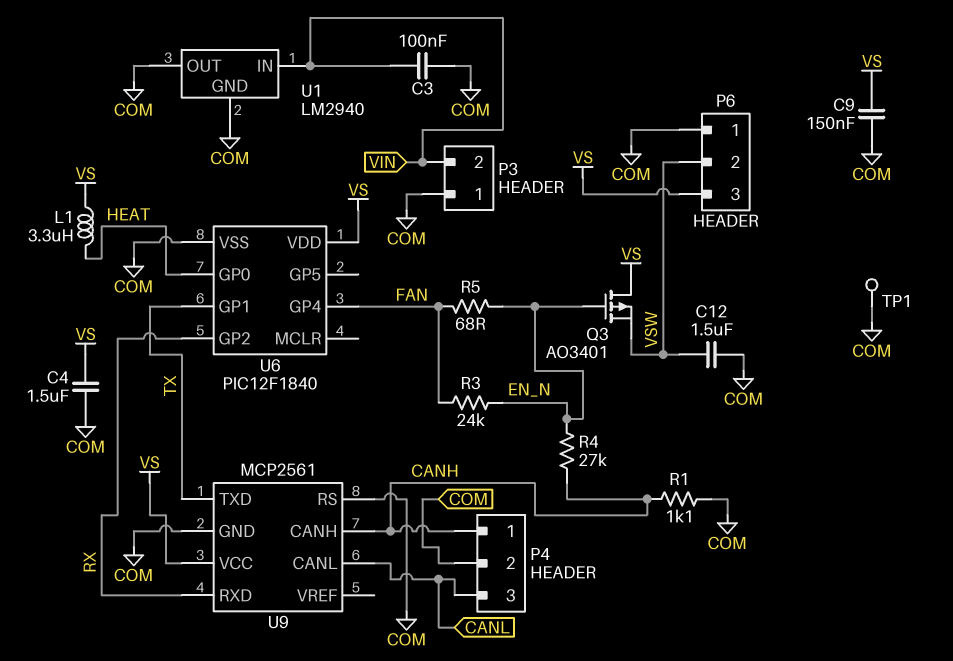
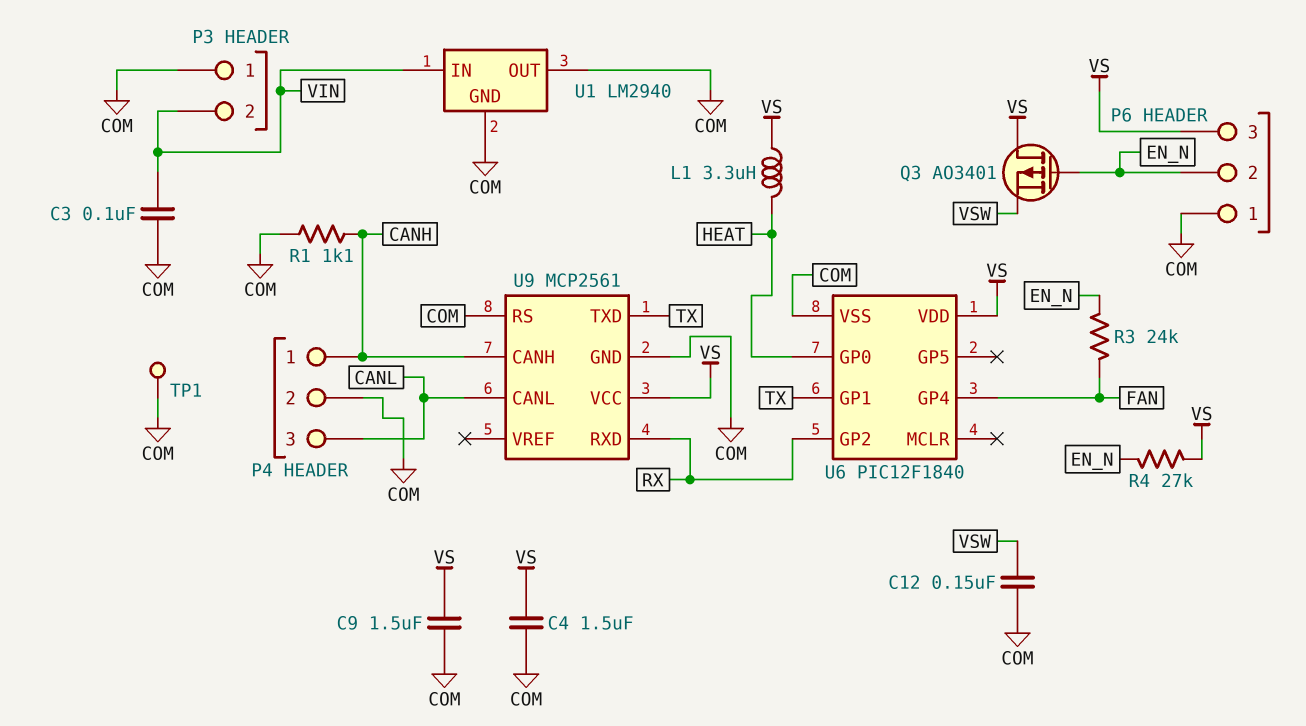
C9: 150nF (COM, VS) -> 1.5uF (COM, VS)
C12: 1.5uF (COM, VSW) -> 150nF (COM, VSW)
P6 pin 2: VSW -> EN_N
R4: 27k (CANH, EN_N) -> 27k (EN_N, VS)
R5: 68 (EN_N, FAN) -> none

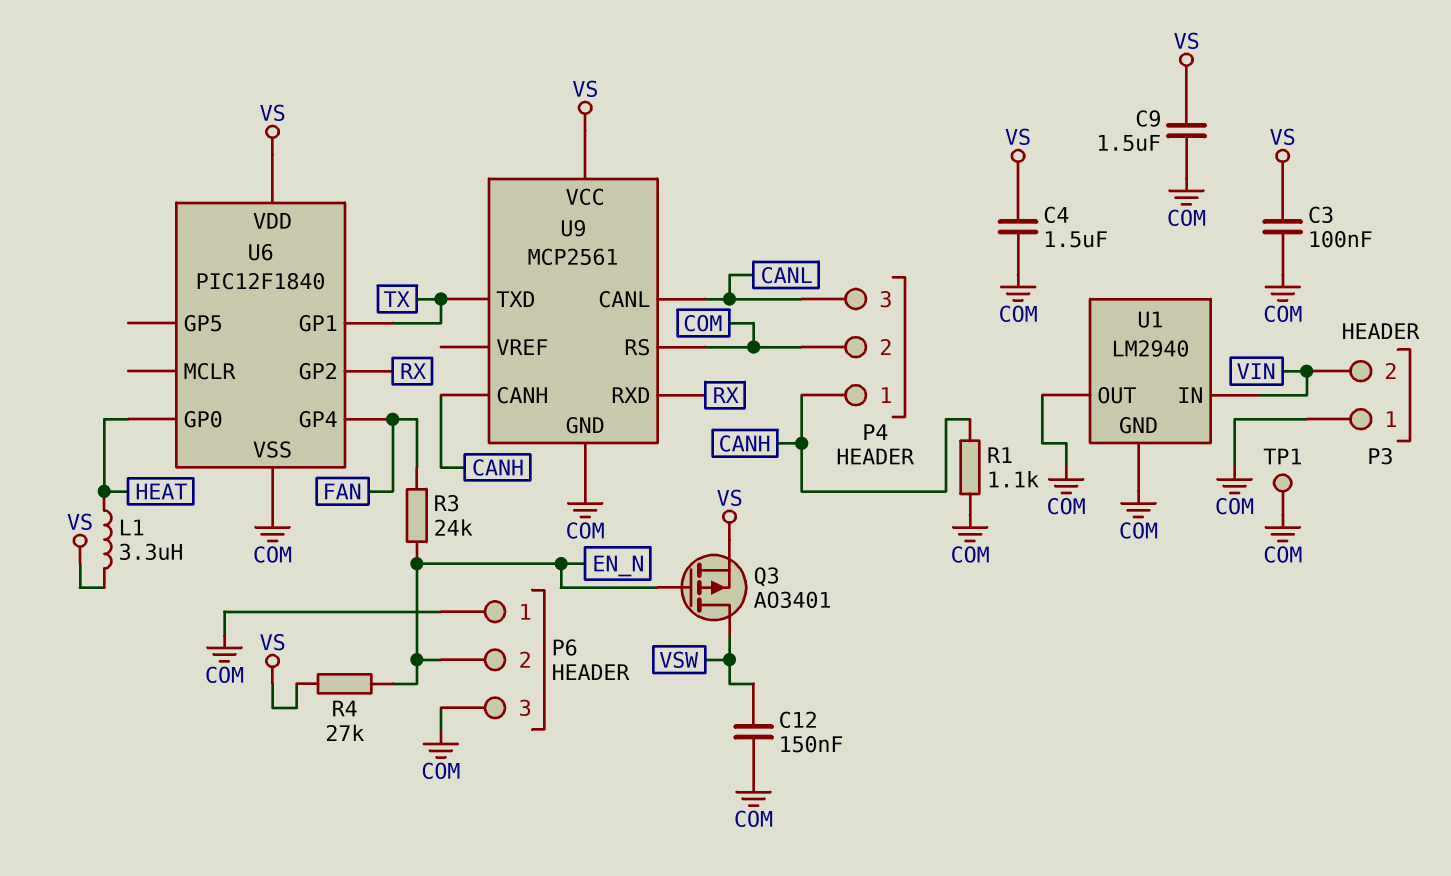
C3: 100nF (COM, VIN) -> 100nF (COM, VS)
P6 pin 3: VS -> COM
Q3: PMOS AO3401 (G EN_N, D VS, S VSW) -> PMOS AO3401 (G EN_N, D VSW, S VS)

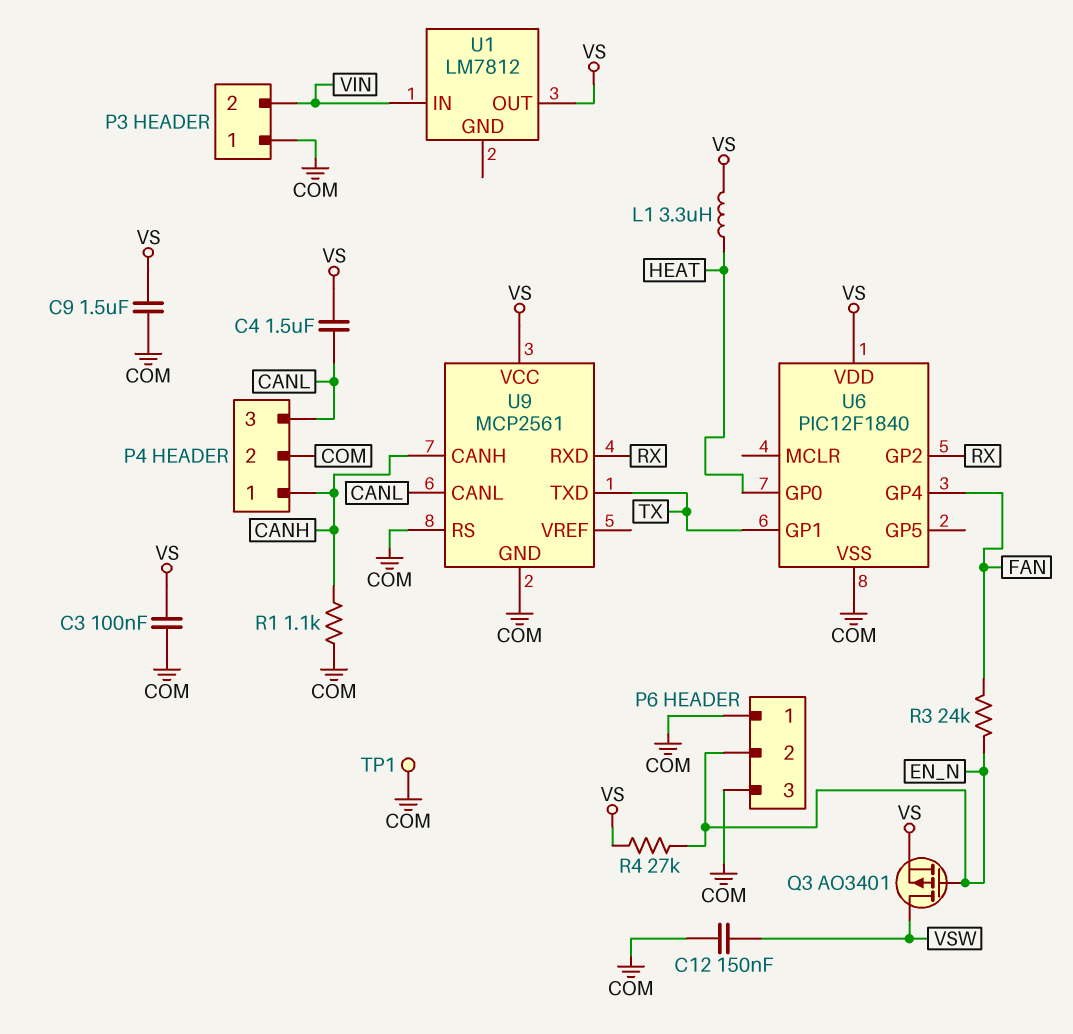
C4: 1.5uF (COM, VS) -> 1.5uF (CANL, VS)
U1: LM2940 -> LM7812
U1 pin GND: COM -> none
U1 pin OUT: COM -> VS

